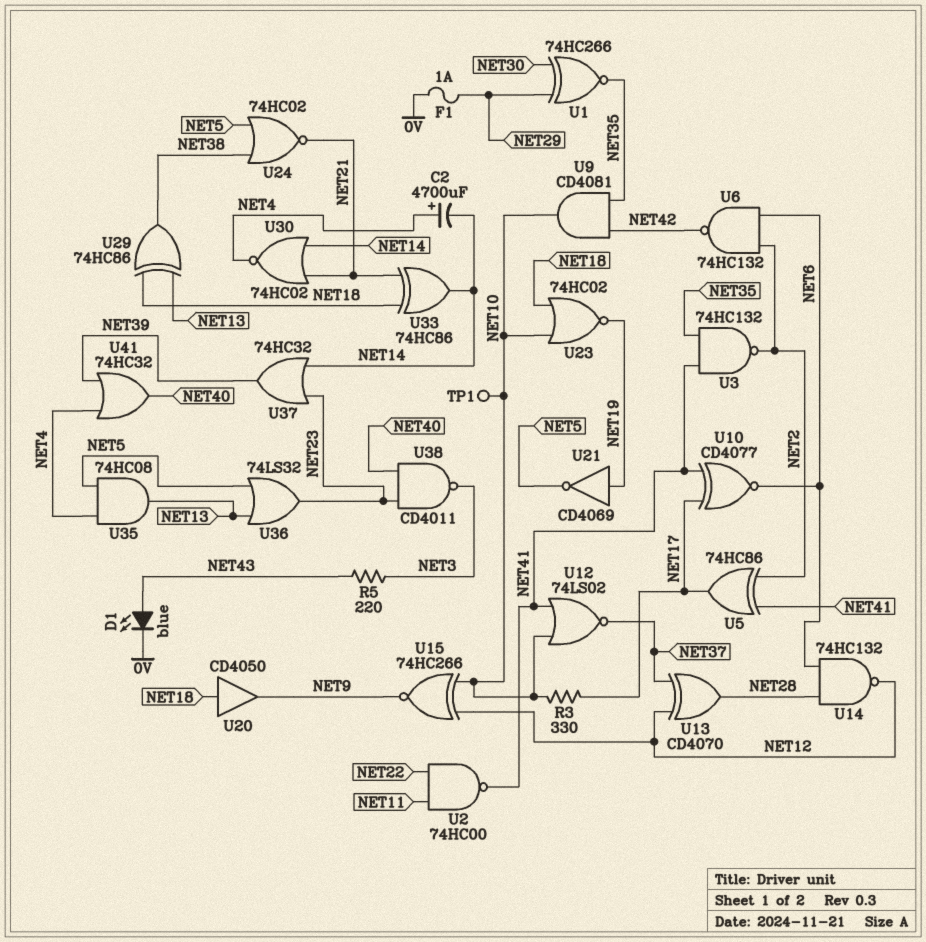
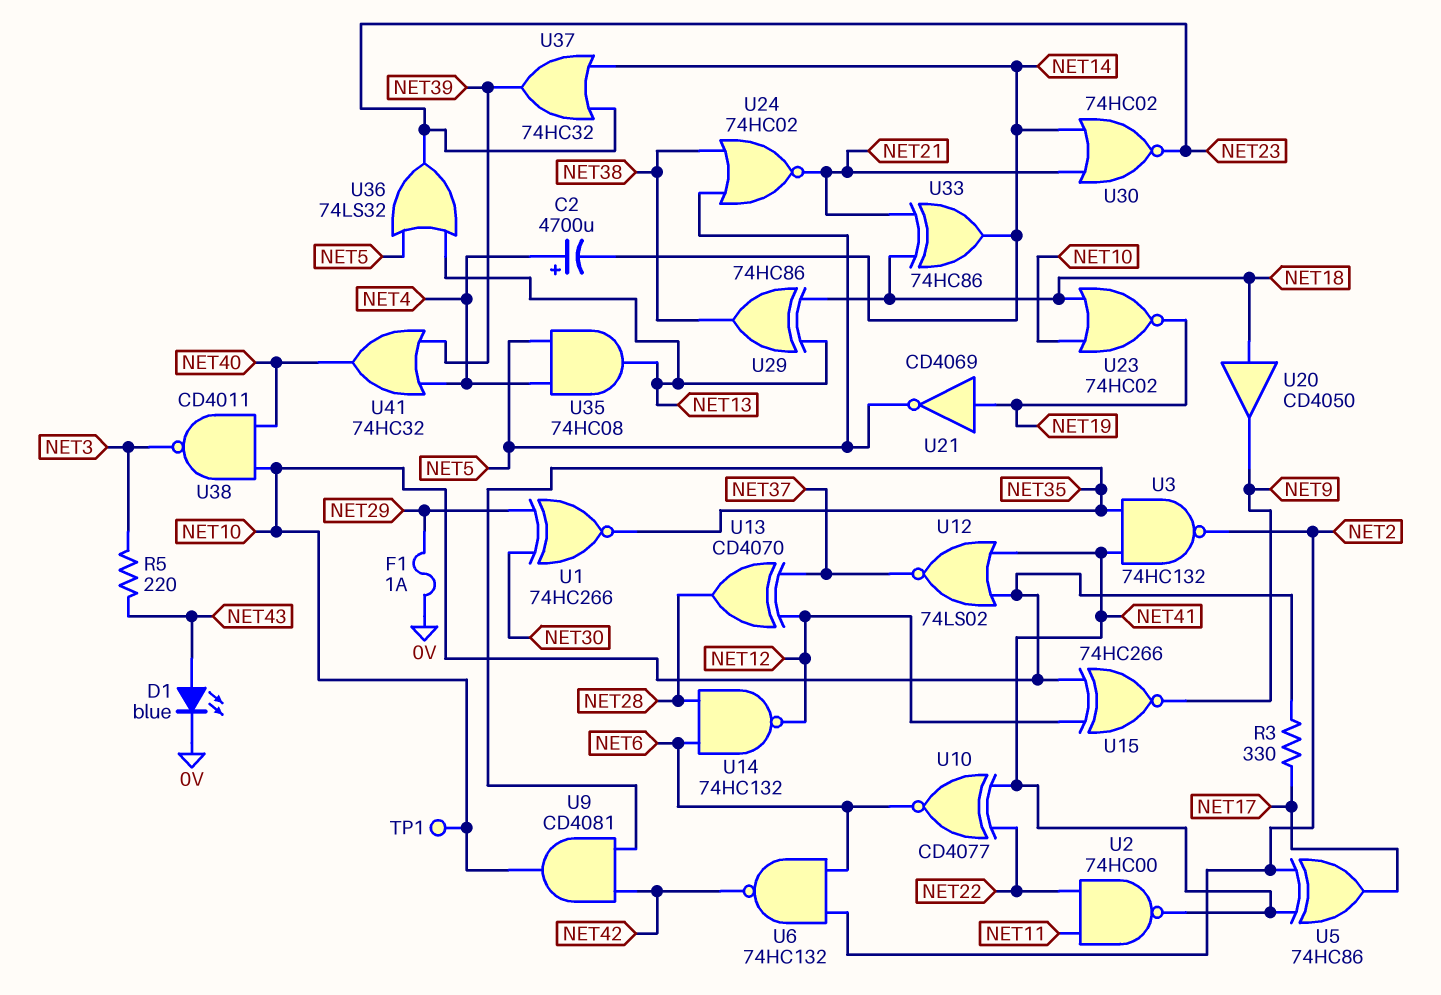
U10: XNOR CD4077 (in NET17, in NET41, out NET6) -> XNOR CD4077 (in NET22, in NET41, out NET6)
U30: NOR 74HC02 (in NET14, in NET21, out NET4) -> NOR 74HC02 (in NET14, in NET21, out NET23)
U38: NAND CD4011 (in NET23, in NET40, out NET3) -> NAND CD4011 (in NET10, in NET40, out NET3)

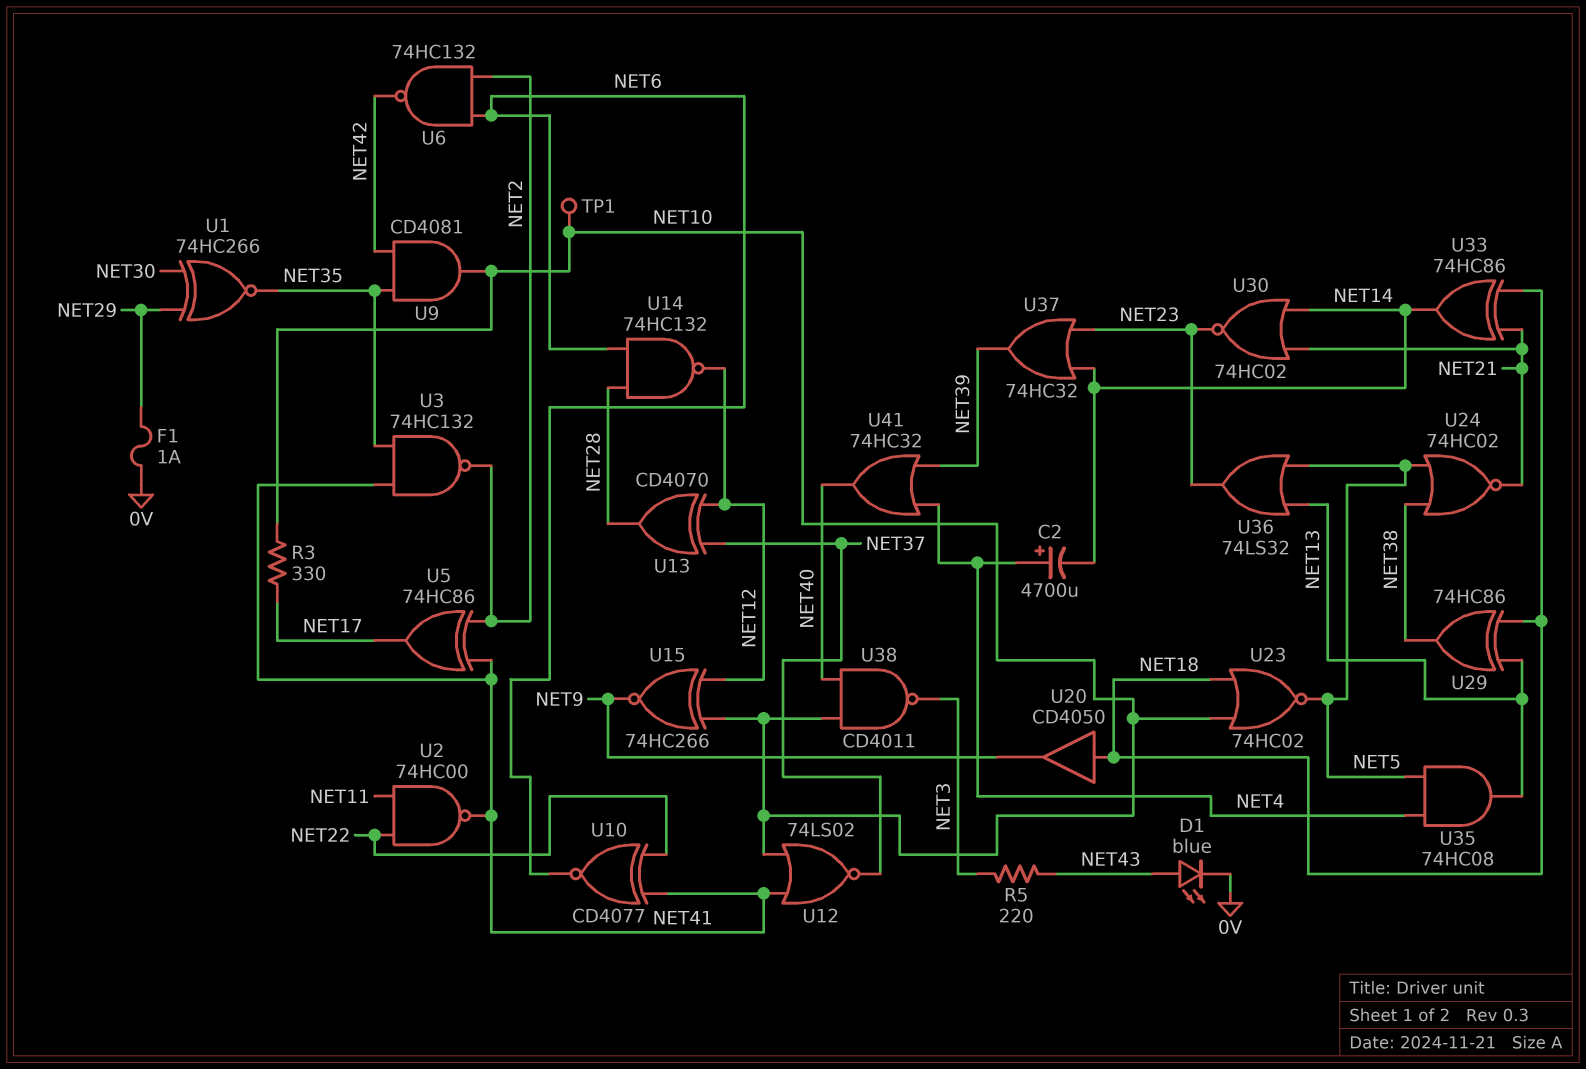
U21: NOT CD4069 (in NET19, out NET5) -> none
U23: NOR 74HC02 (in NET10, in NET18, out NET19) -> NOR 74HC02 (in NET10, in NET18, out NET5)

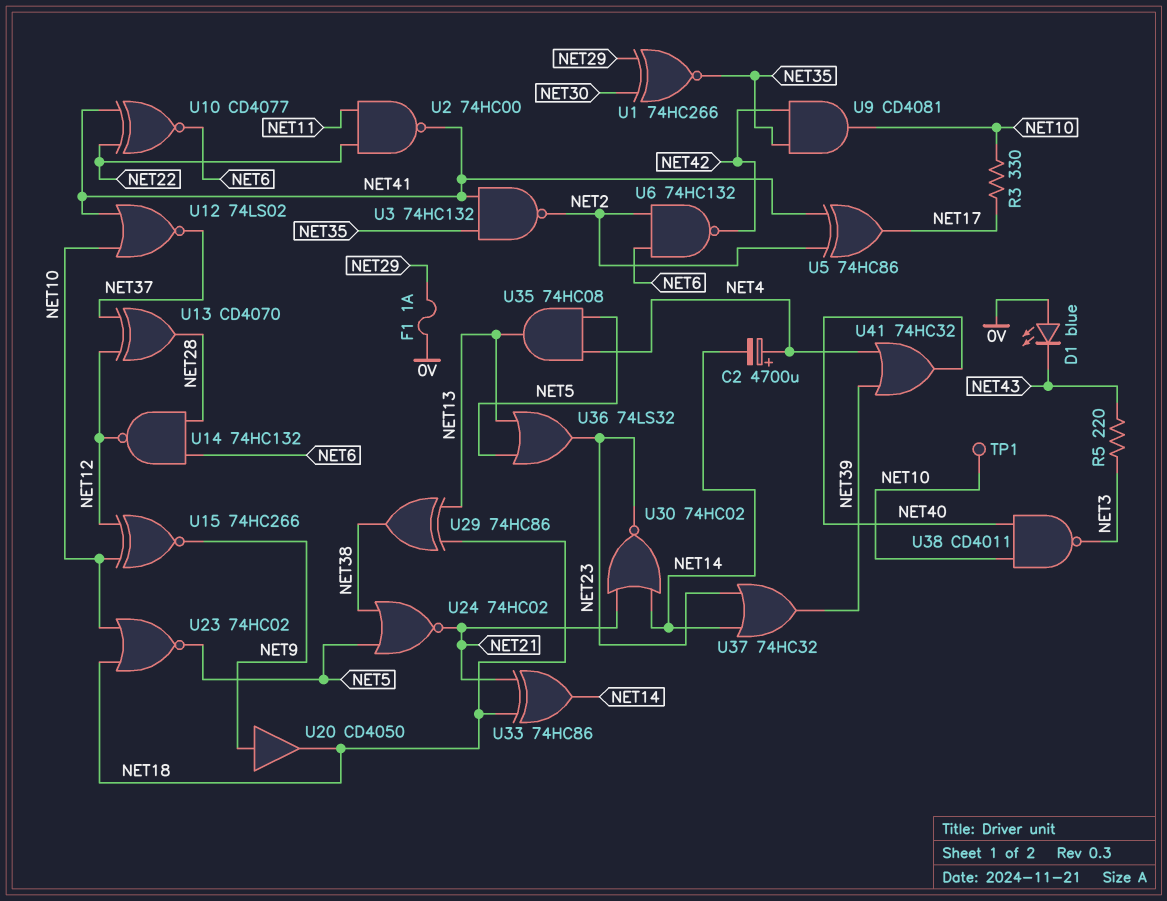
D1: LED blue (A NET43, K 0V) -> LED blue (A 0V, K NET43)
U20: buffer CD4050 (in NET18, out NET9) -> buffer CD4050 (in NET9, out NET18)

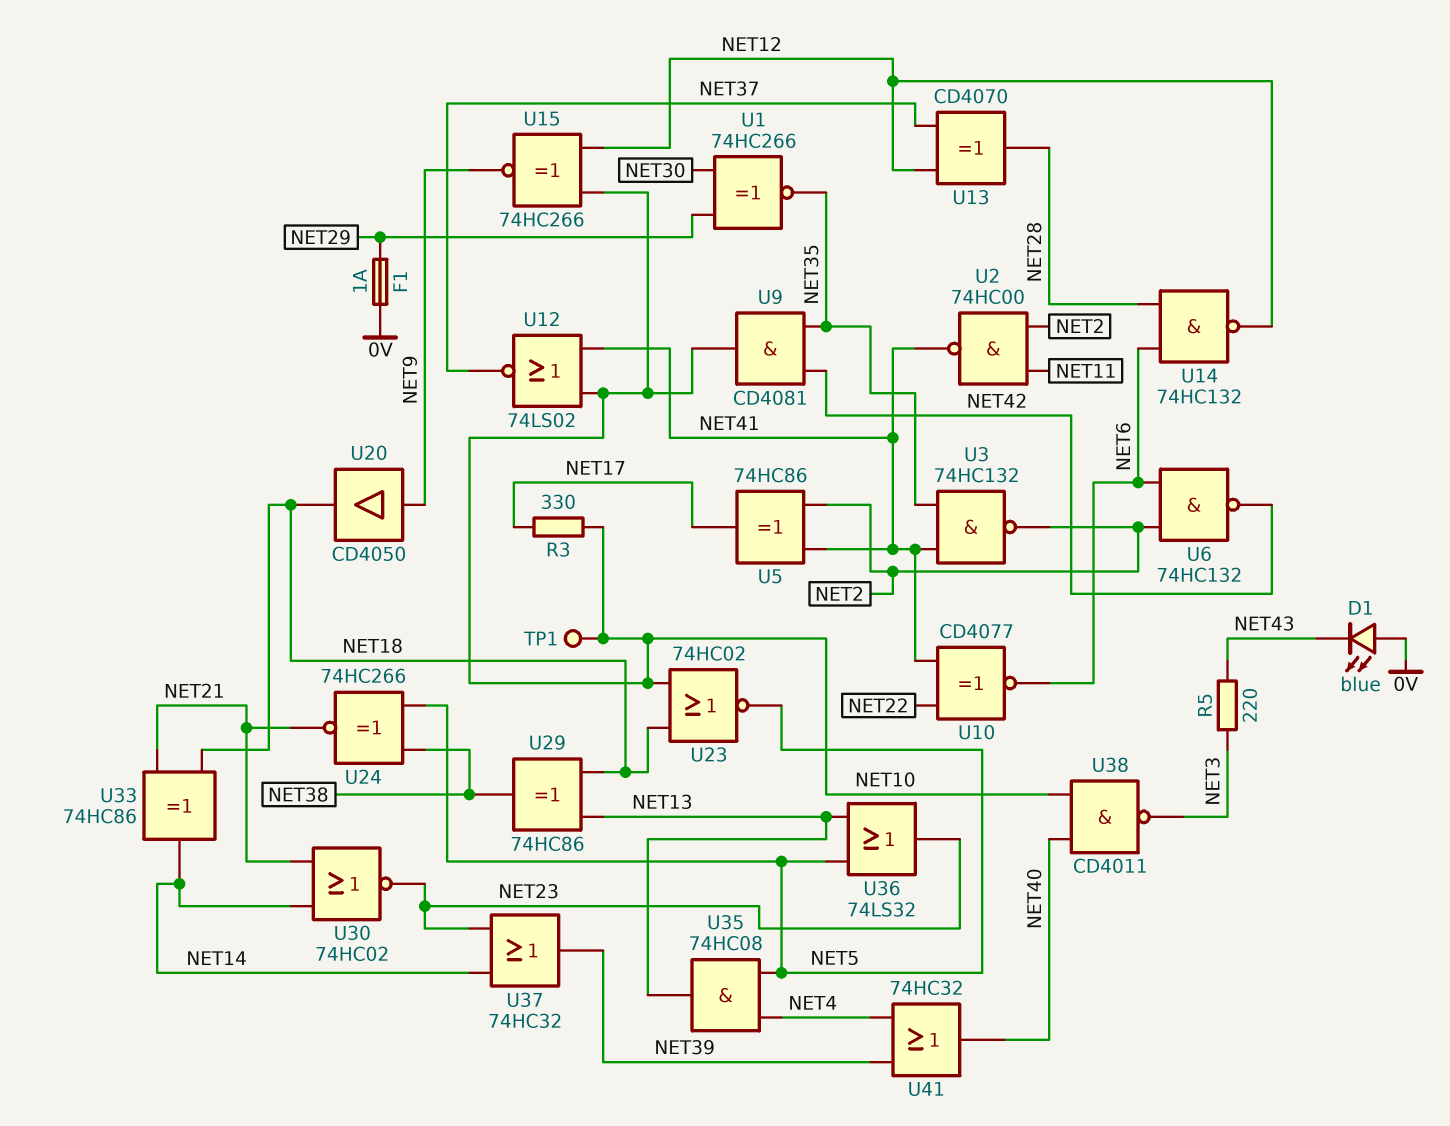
C2: 4700uF (plus NET4, minus NET14) -> none
U2: NAND 74HC00 (in NET11, in NET22, out NET41) -> NAND 74HC00 (in NET2, in NET11, out NET41)
U24: NOR 74HC02 (in NET5, in NET38, out NET21) -> XNOR 74HC266 (in NET5, in NET38, out NET21)

